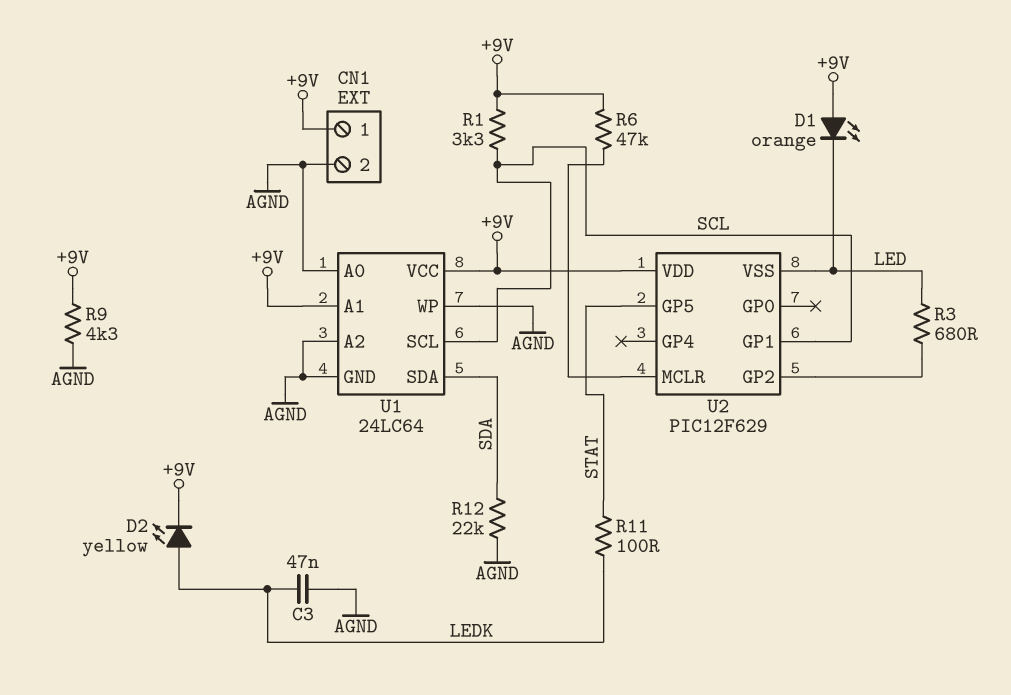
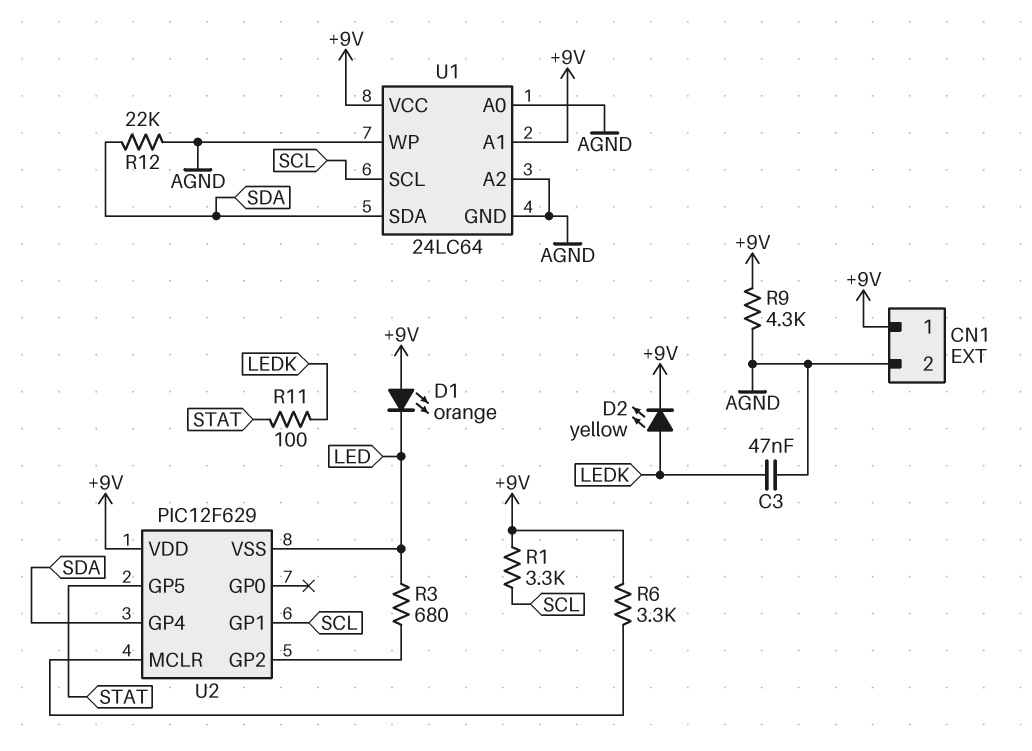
R6: 47k (+9V, U2/MCLR) -> 3.3k (+9V, U2/MCLR)
U2 pin GP4: none -> SDA

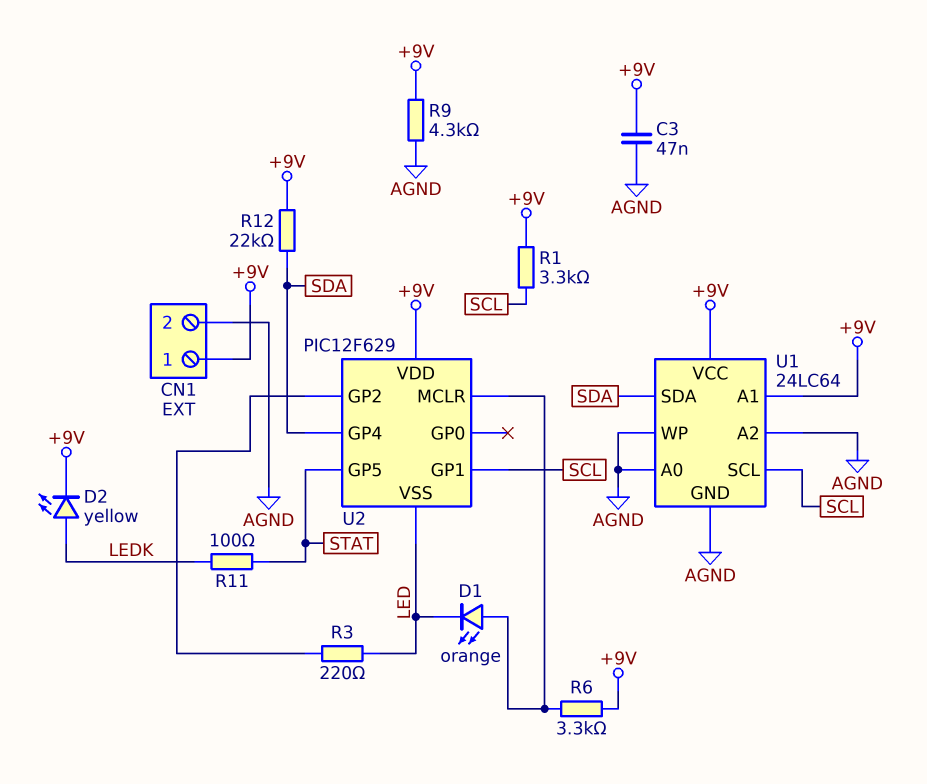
C3: 47nF (AGND, LEDK) -> 47nF (+9V, AGND)
D1: LED orange (A +9V, K LED) -> LED orange (A U2/MCLR, K LED)
R3: 680 (LED, U2/GP2) -> 220 (LED, U2/GP2)
R12: 22k (AGND, SDA) -> 22k (+9V, SDA)

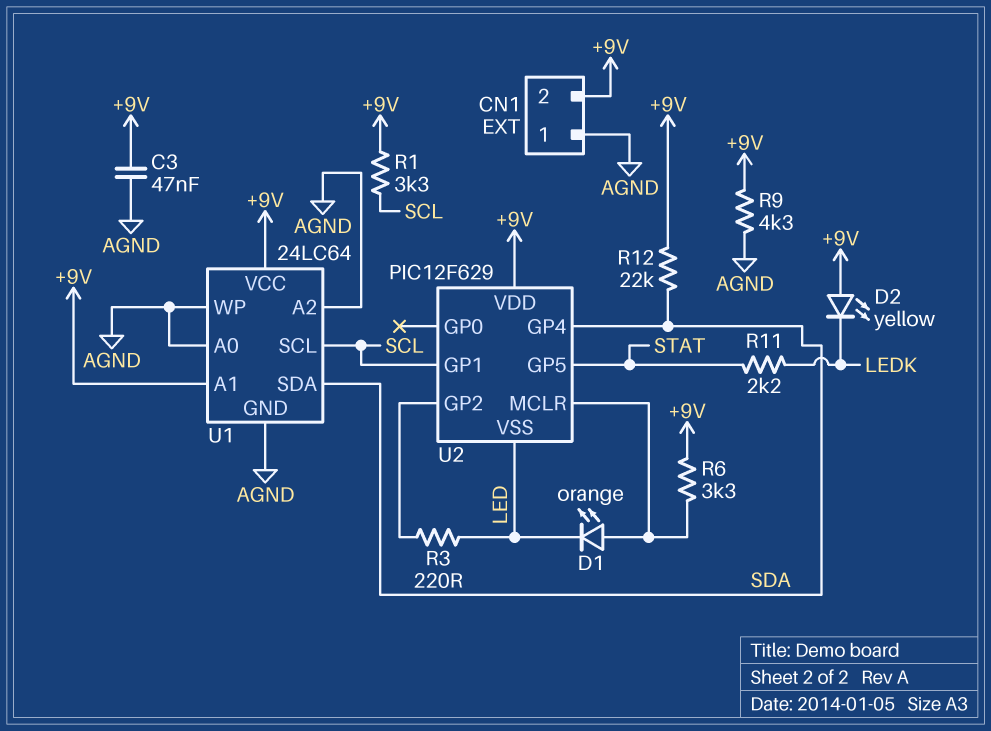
CN1 pin 1: +9V -> AGND
CN1 pin 2: AGND -> +9V
D2: LED yellow (A LEDK, K +9V) -> LED yellow (A +9V, K LEDK)
R11: 100 (LEDK, STAT) -> 2.2k (LEDK, STAT)

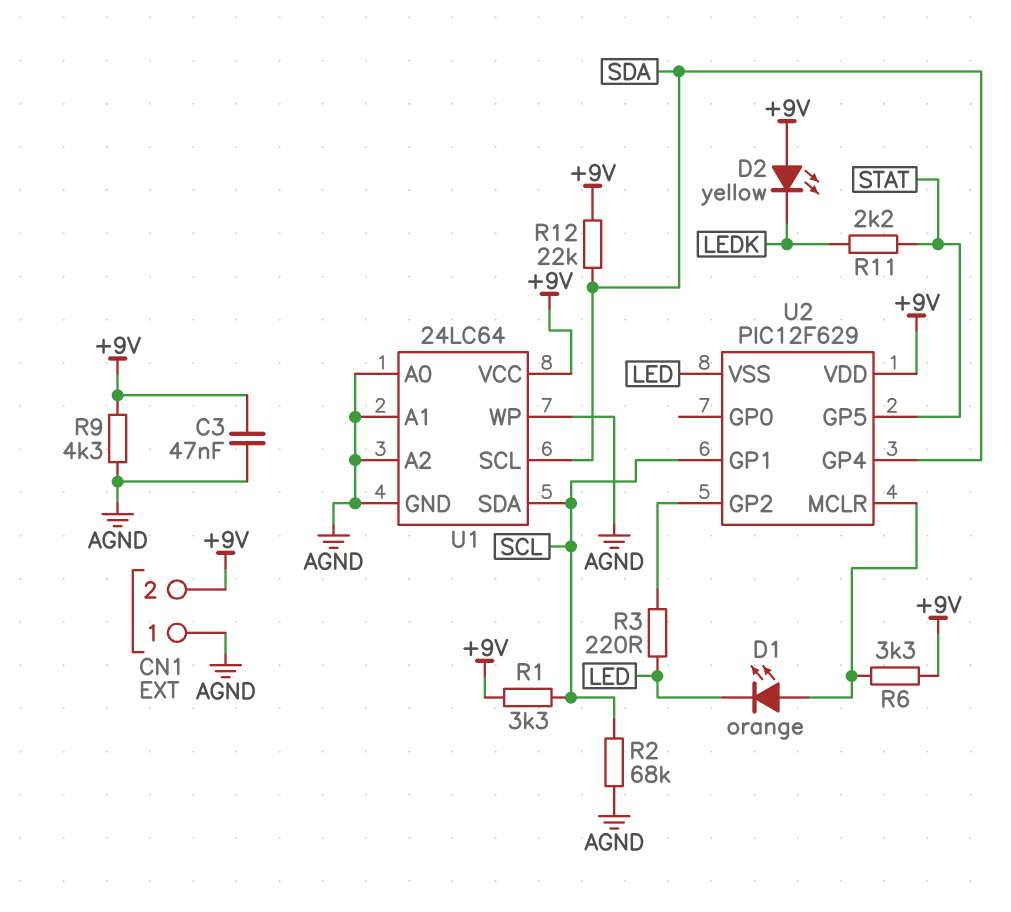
R2: none -> 68k (AGND, SCL)
U1 pin A1: +9V -> AGND
U1 pin SCL: SCL -> SDA
U1 pin SDA: SDA -> SCL

